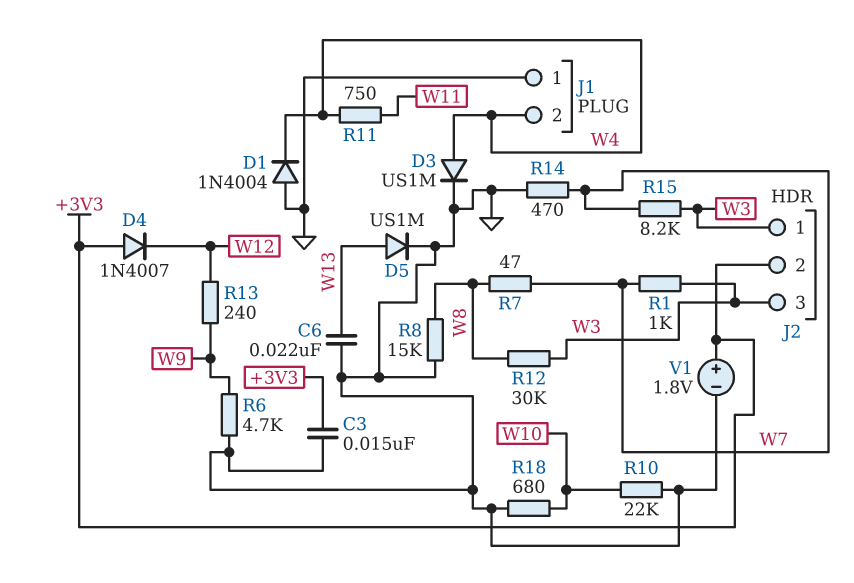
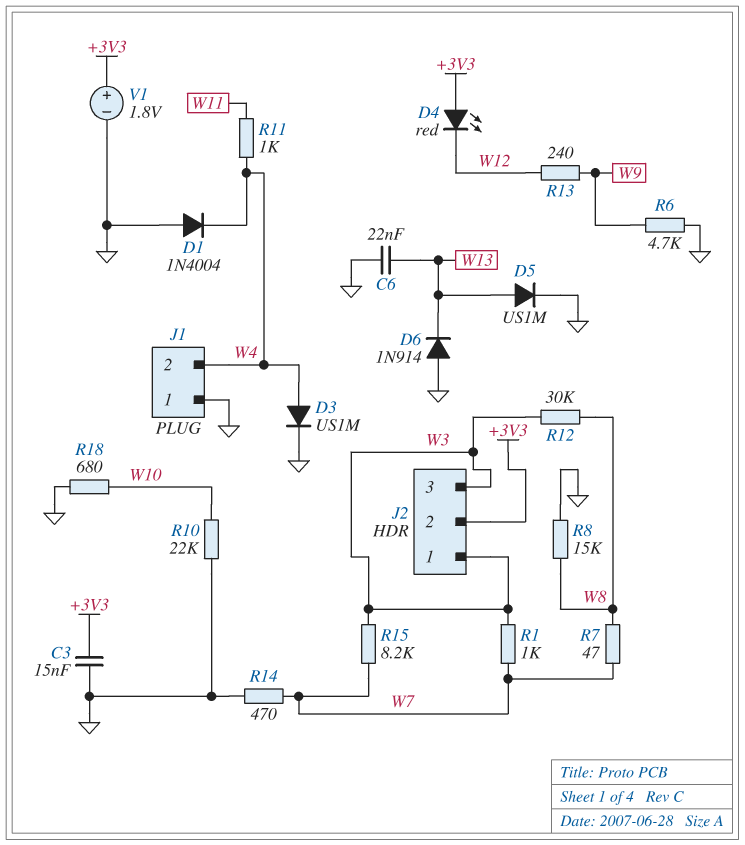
D4: diode 1N4007 (A +3V3, K W12) -> LED red (A +3V3, K W12)
D6: none -> diode 1N914 (A GND, K W13)
R11: 750 (W4, W11) -> 1k (W4, W11)

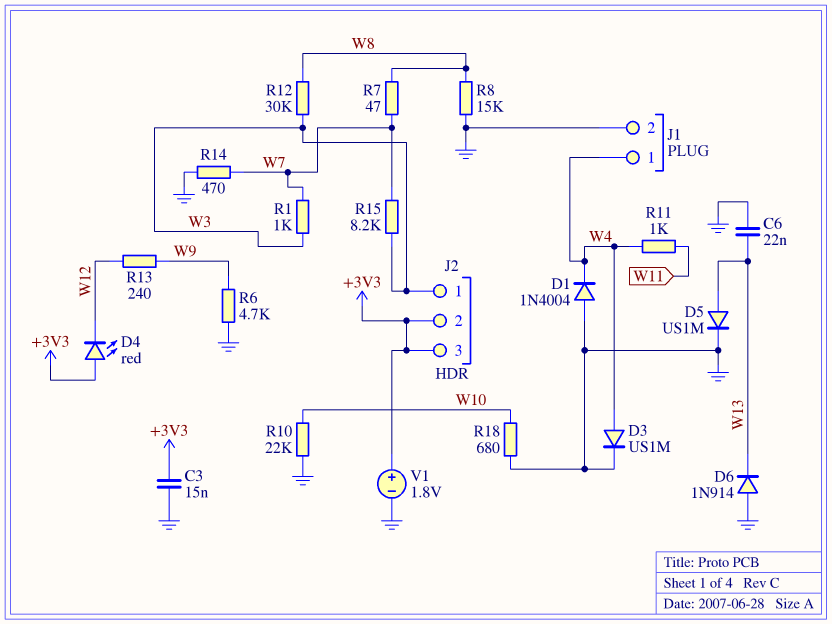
J1 pin 1: GND -> W4
J1 pin 2: W4 -> GND
J2 pin 3: W3 -> +3V3

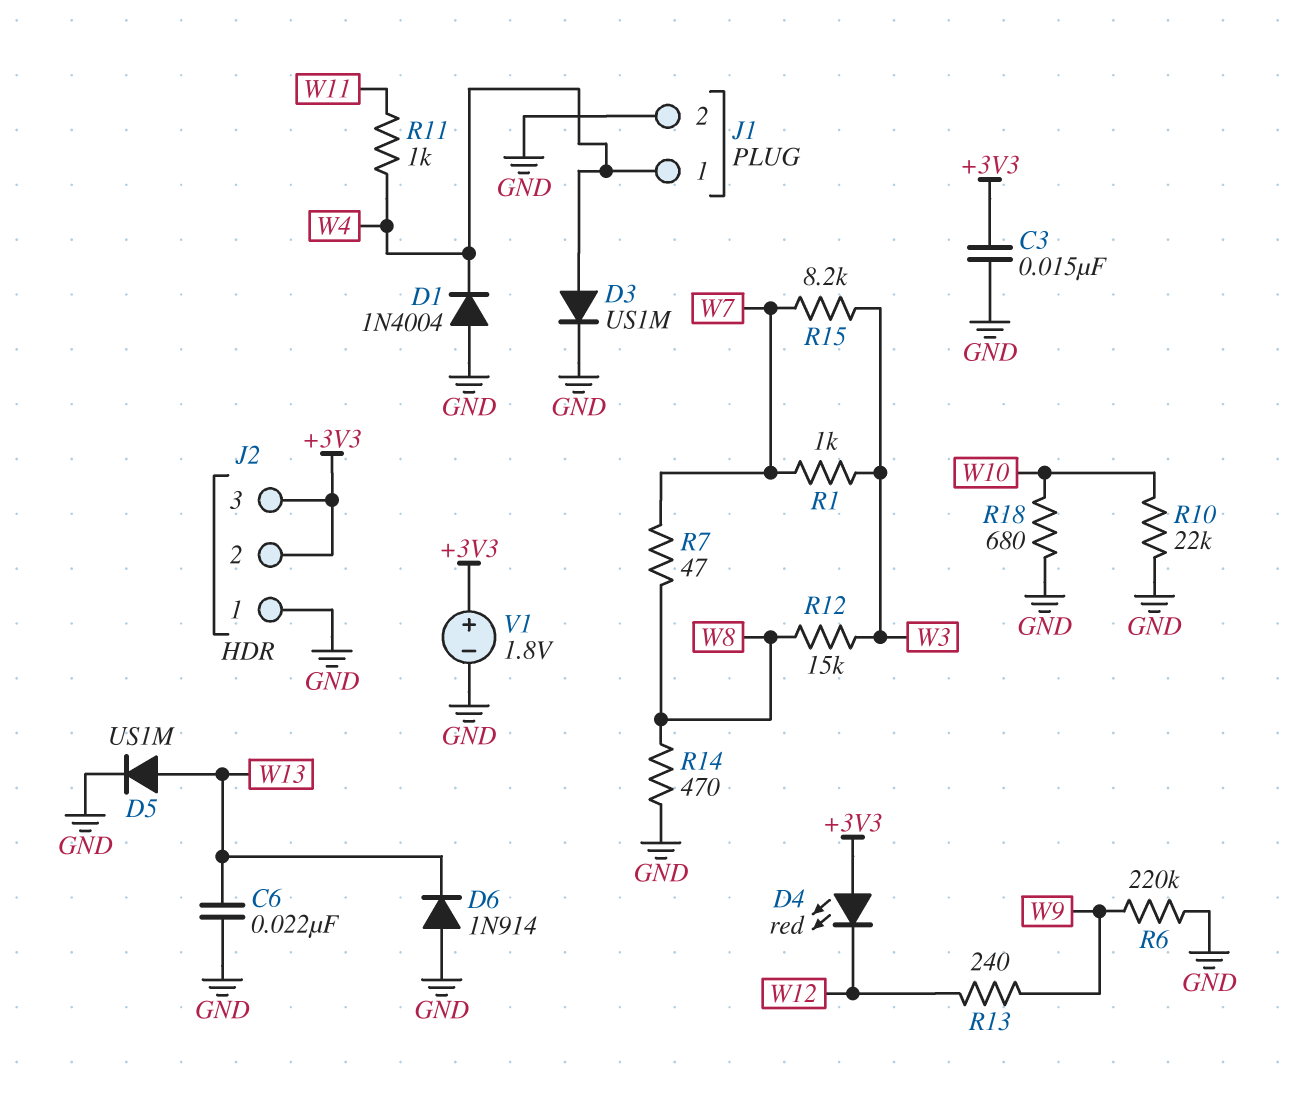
J2 pin 1: W3 -> GND
R6: 4.7k (GND, W9) -> 220k (GND, W9)
R8: 15k (GND, W8) -> none
R12: 30k (W3, W8) -> 15k (W3, W8)
R14: 470 (GND, W7) -> 470 (GND, W8)

